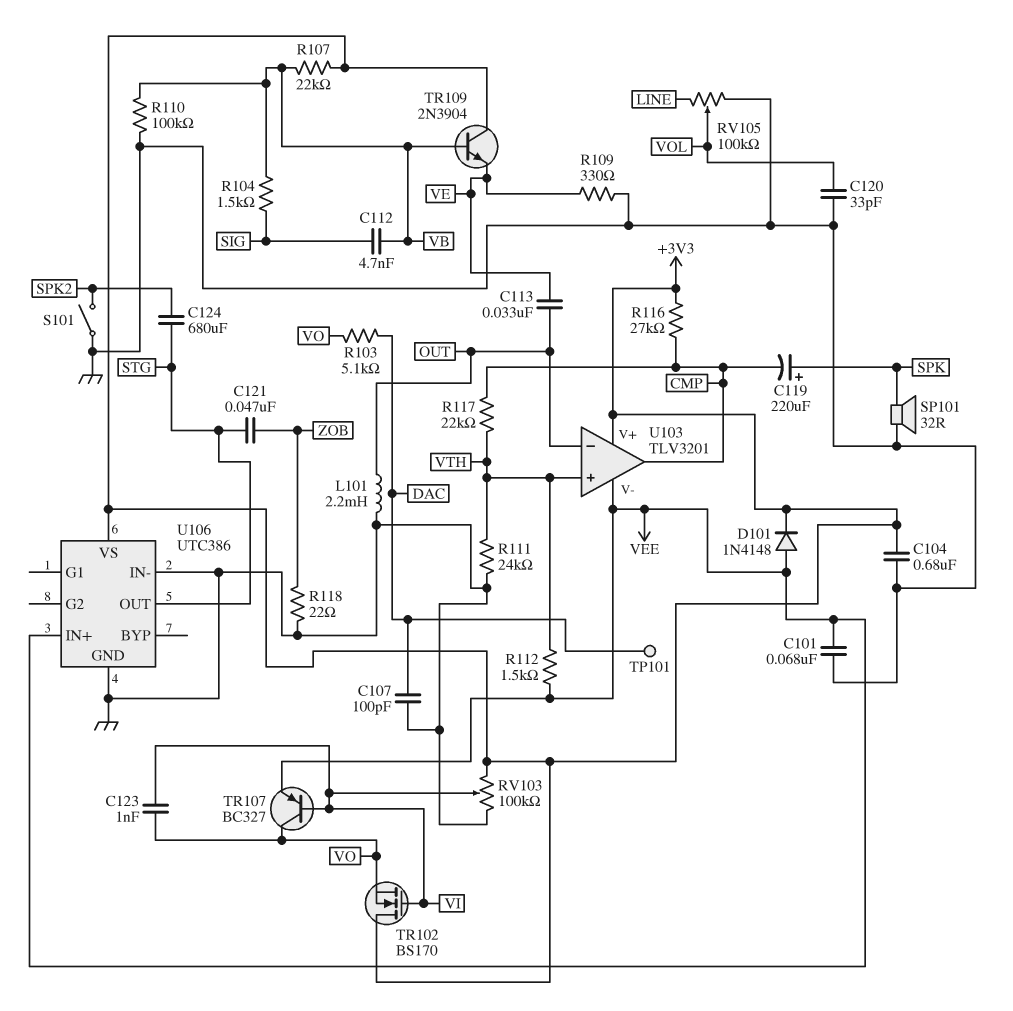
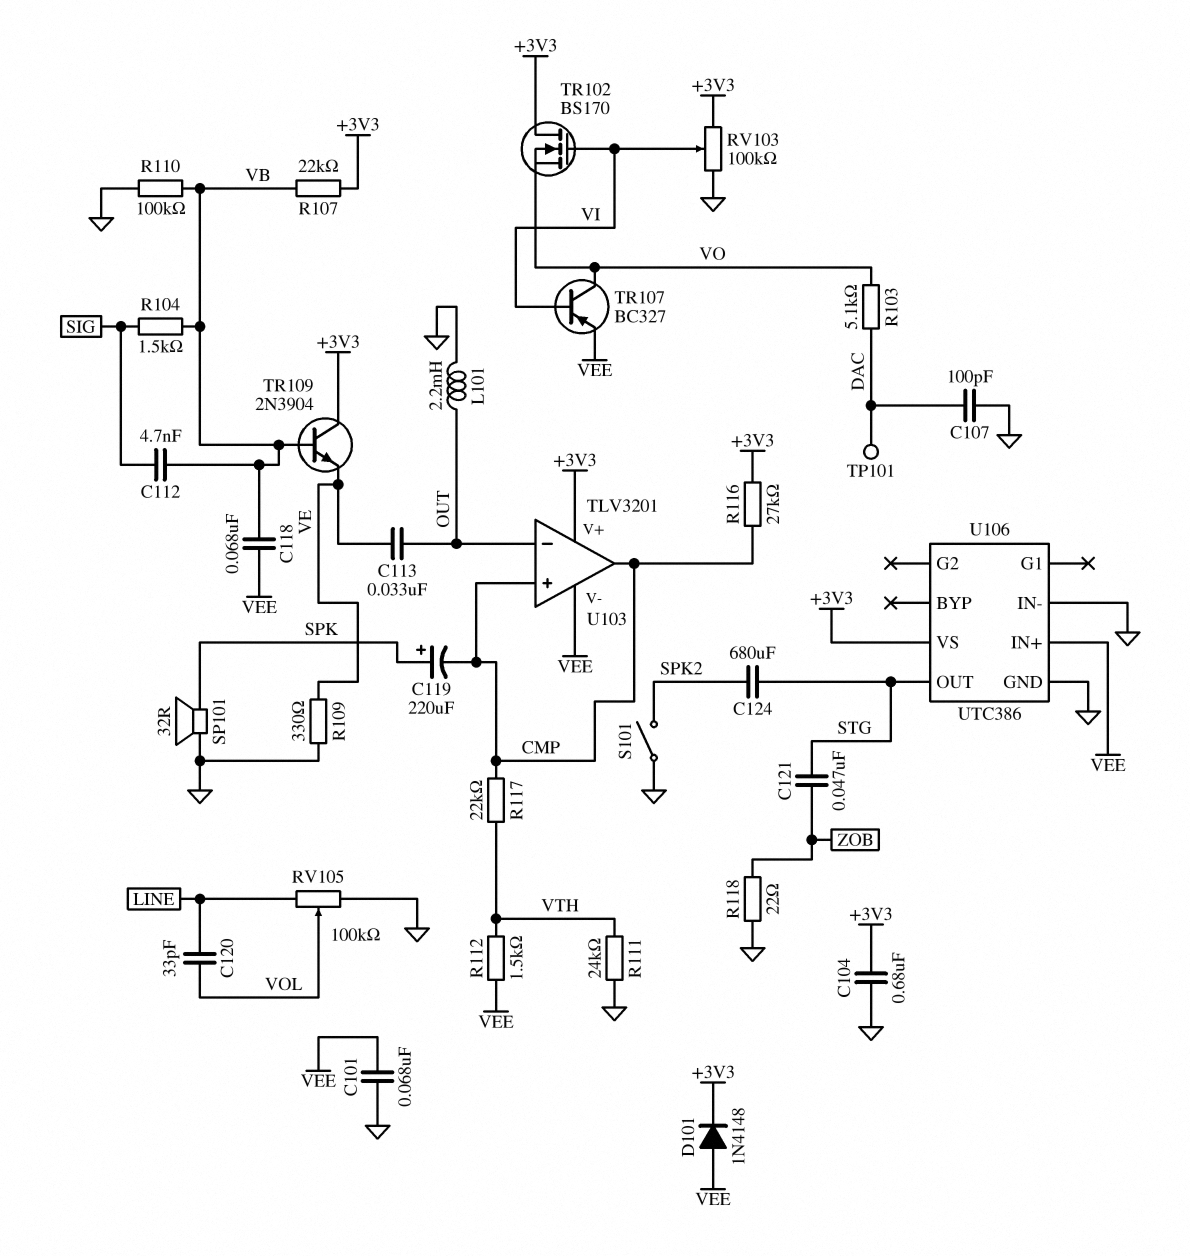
C118: none -> 68nF (VB, VEE)
C120: 33pF (GND, VOL) -> 33pF (LINE, VOL)
C123: 1nF (VI, VO) -> none
U103 pin in+: VTH -> CMP

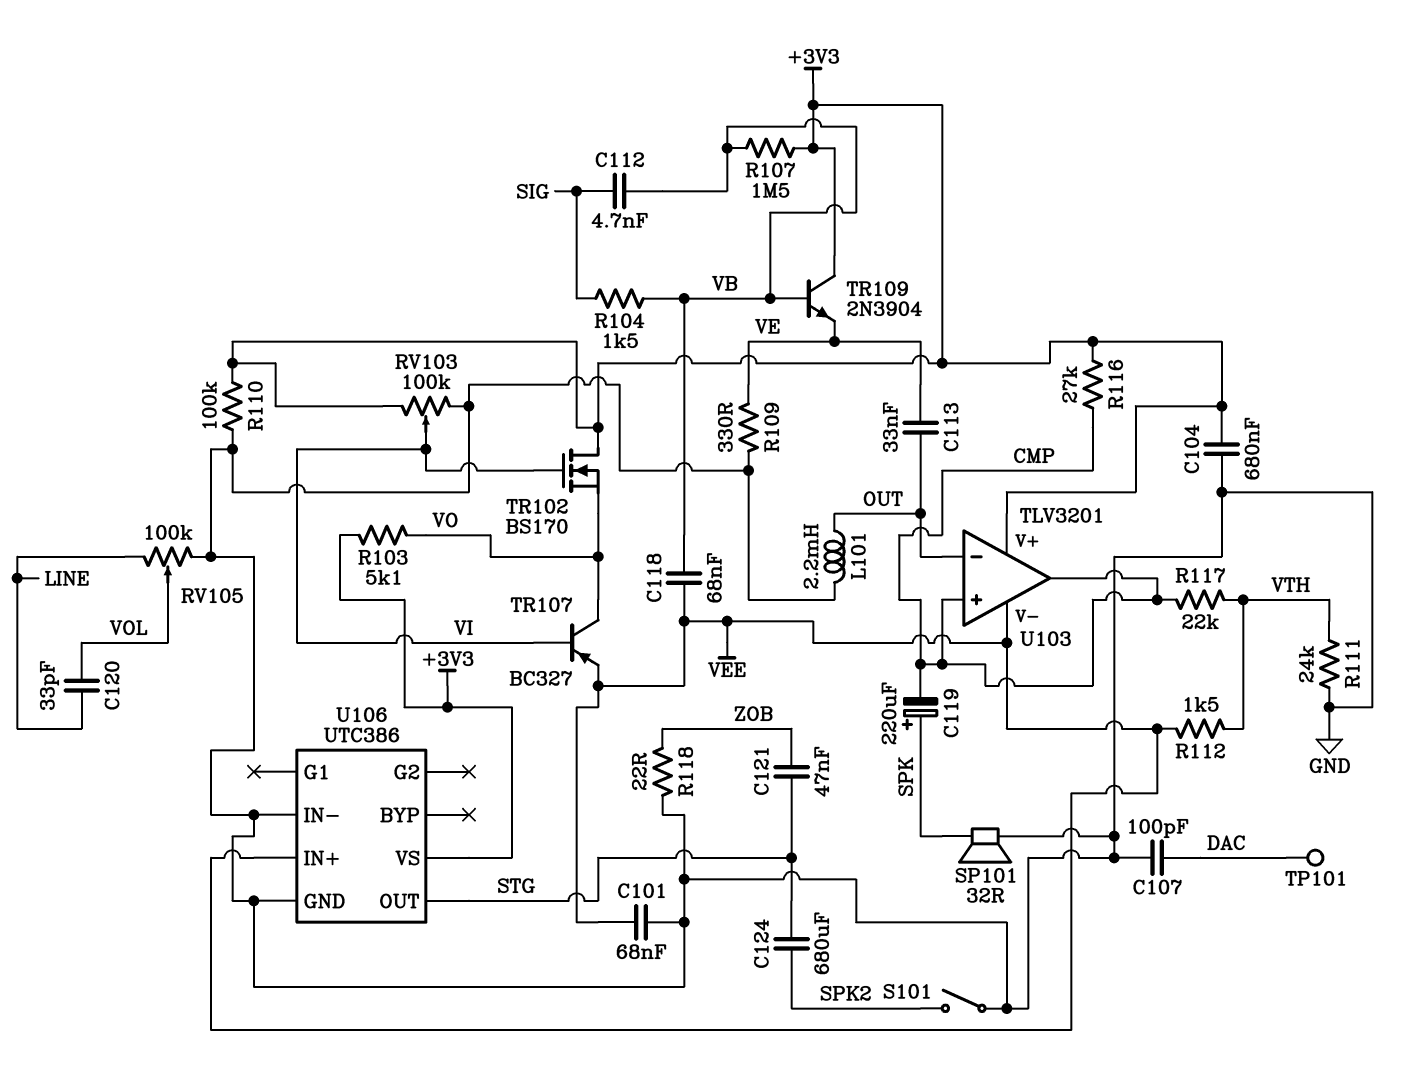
D101: diode 1N4148 (A VEE, K +3V3) -> none
R103: 5.1k (DAC, VO) -> 5.1k (+3V3, VO)
R107: 22k (+3V3, VB) -> 1.5M (+3V3, VB)
R110: 100k (GND, VB) -> 100k (+3V3, GND)

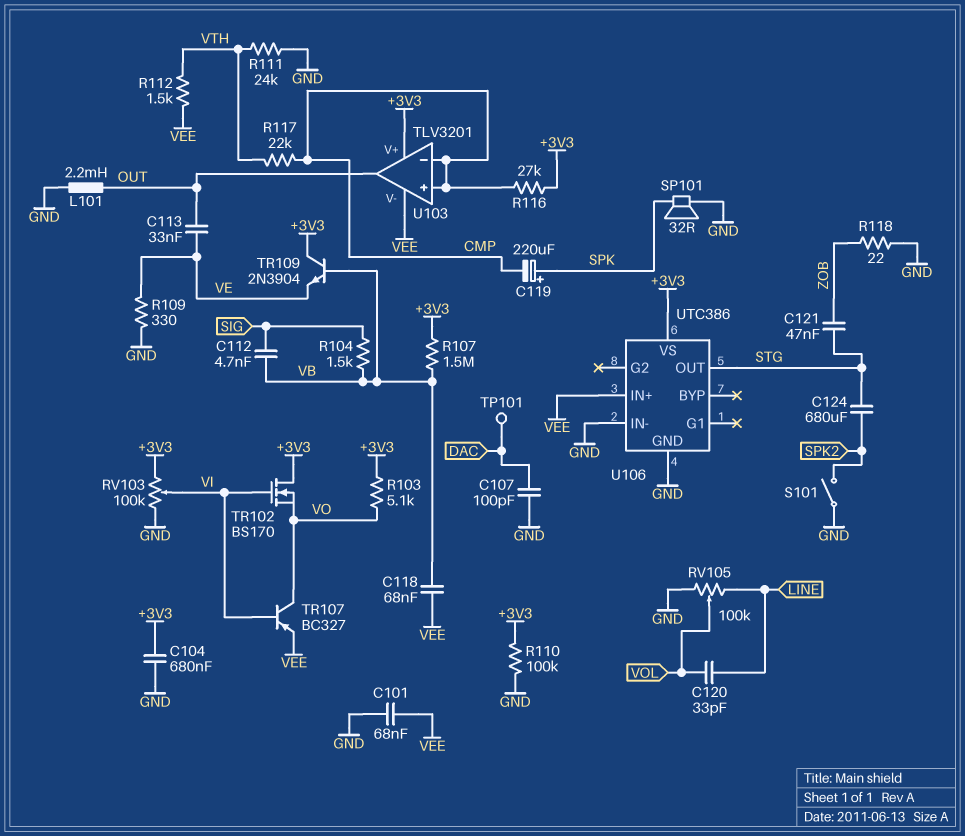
U103 pin in-: OUT -> CMP
U103 pin out: CMP -> OUT

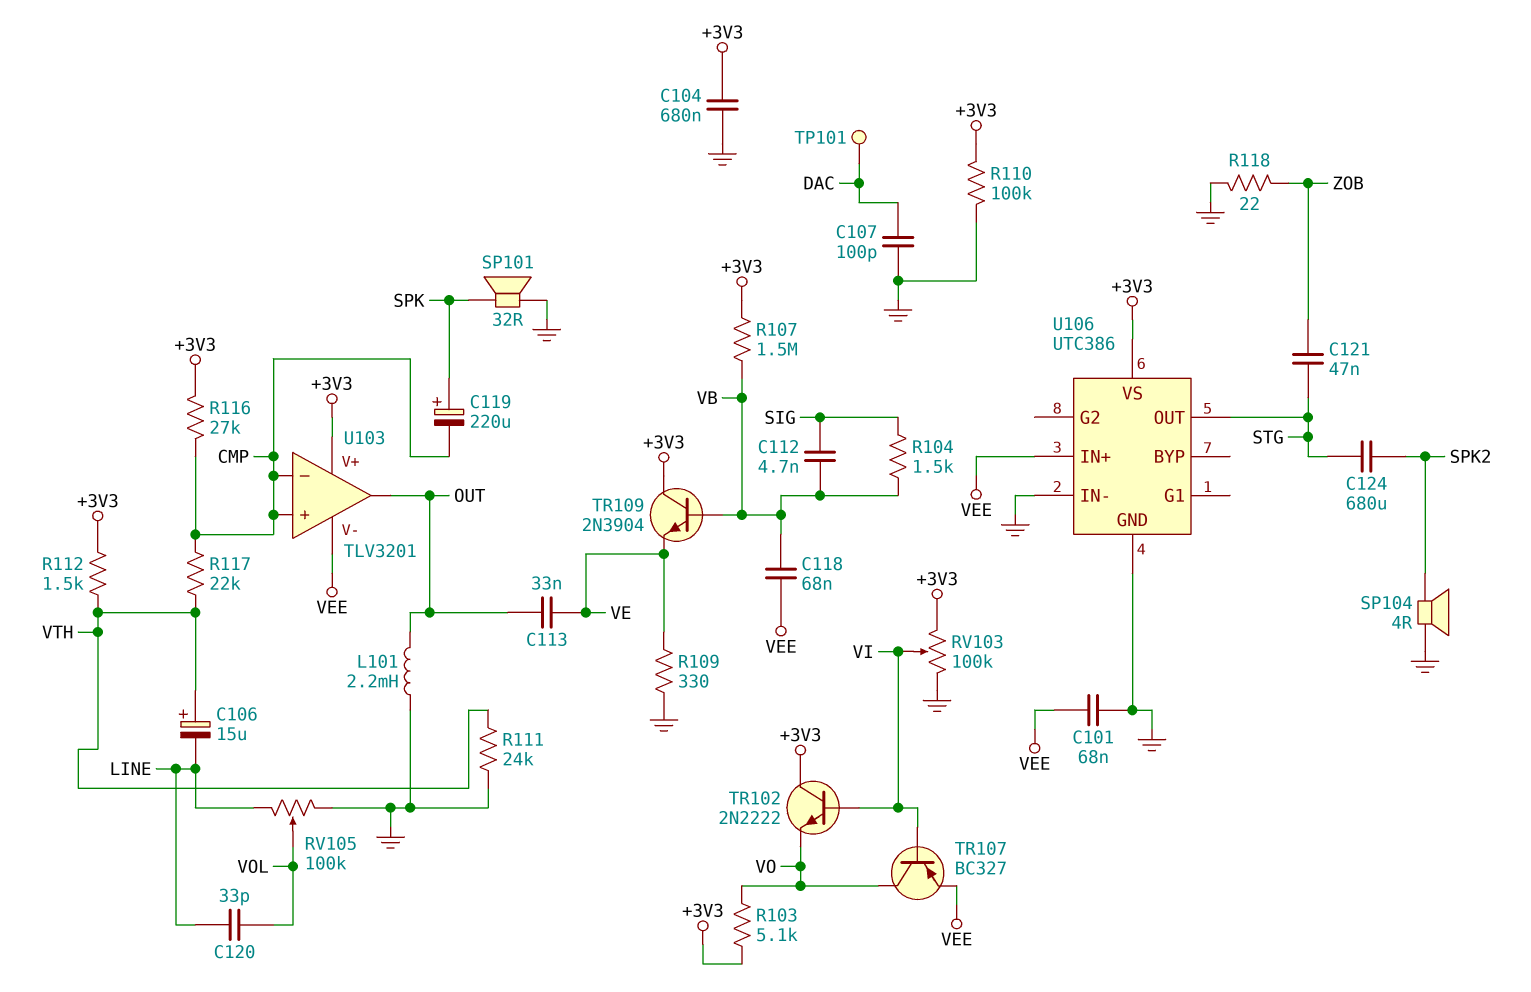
C106: none -> 15uF (plus VTH, minus LINE)
R112: 1.5k (VEE, VTH) -> 1.5k (+3V3, VTH)
S101: switch (GND, SPK2) -> none
SP104: none -> speaker 4R (GND, SPK2)
TR102: NMOS BS170 (G VI, D +3V3, S VO) -> NPN 2N2222 (B VI, C +3V3, E VO)

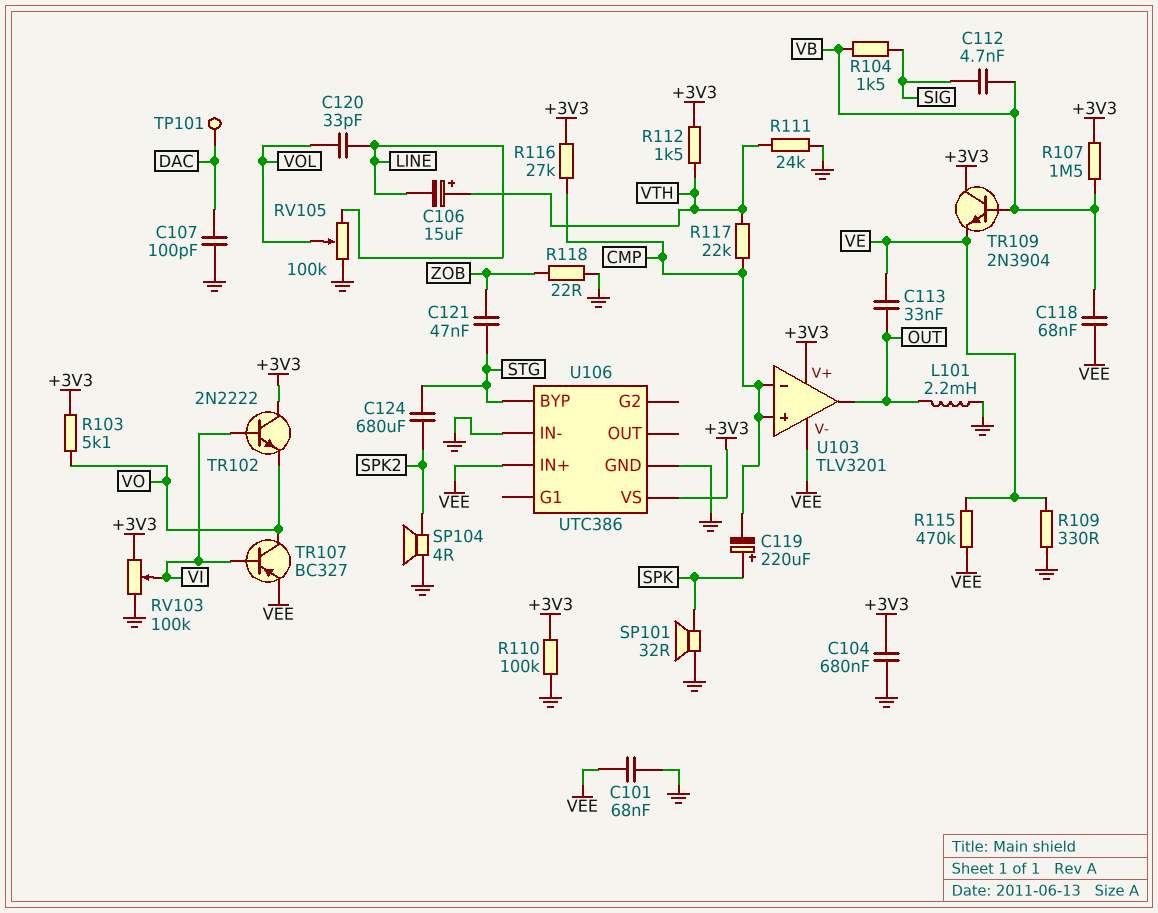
R115: none -> 470k (VE, VEE)
U106 pin BYP: none -> STG
U106 pin OUT: STG -> none

